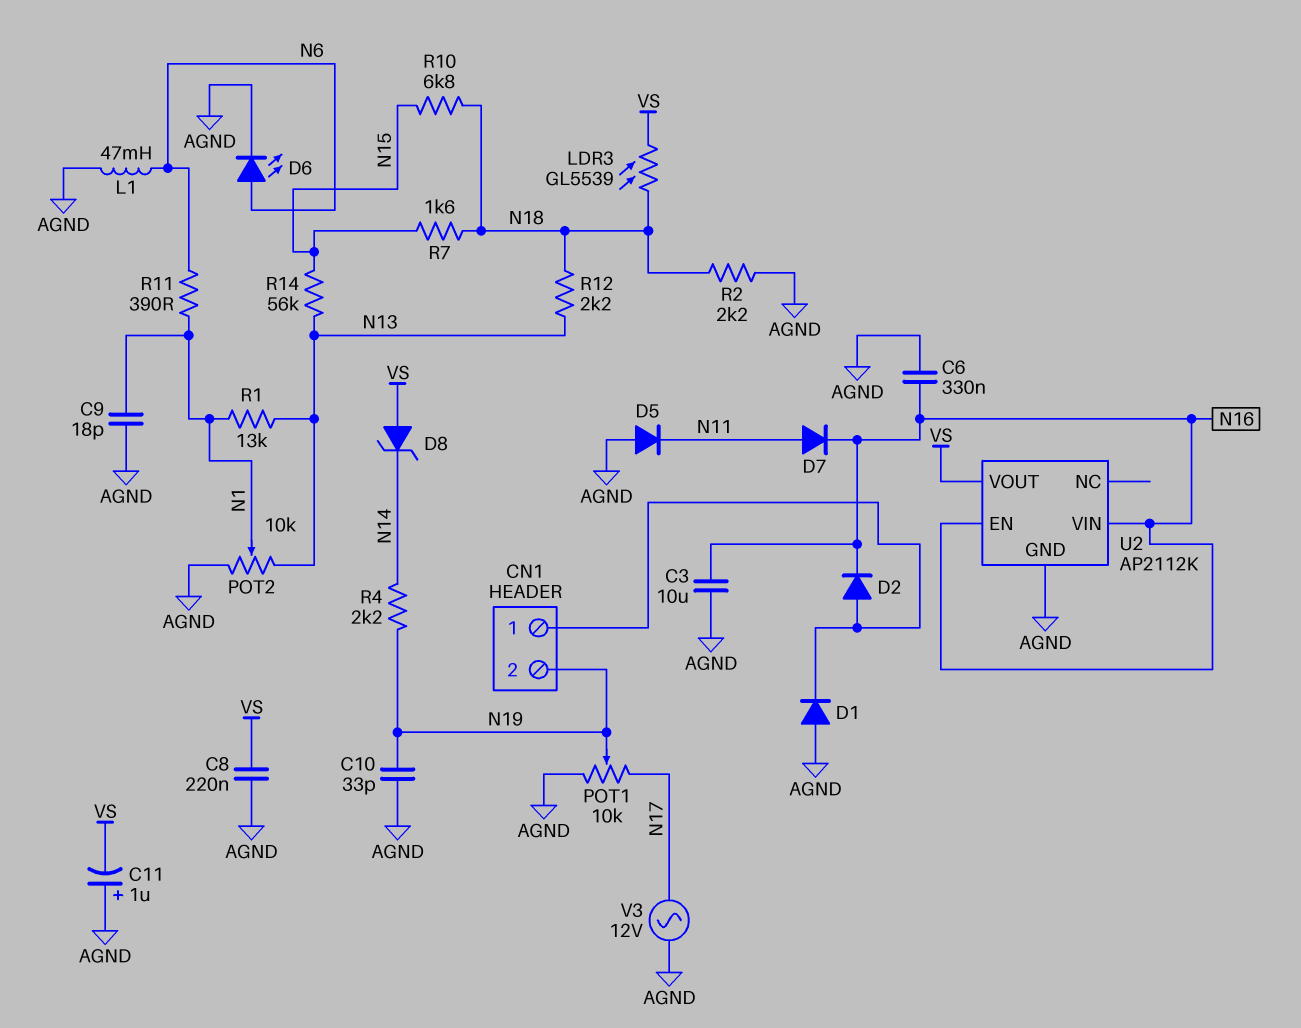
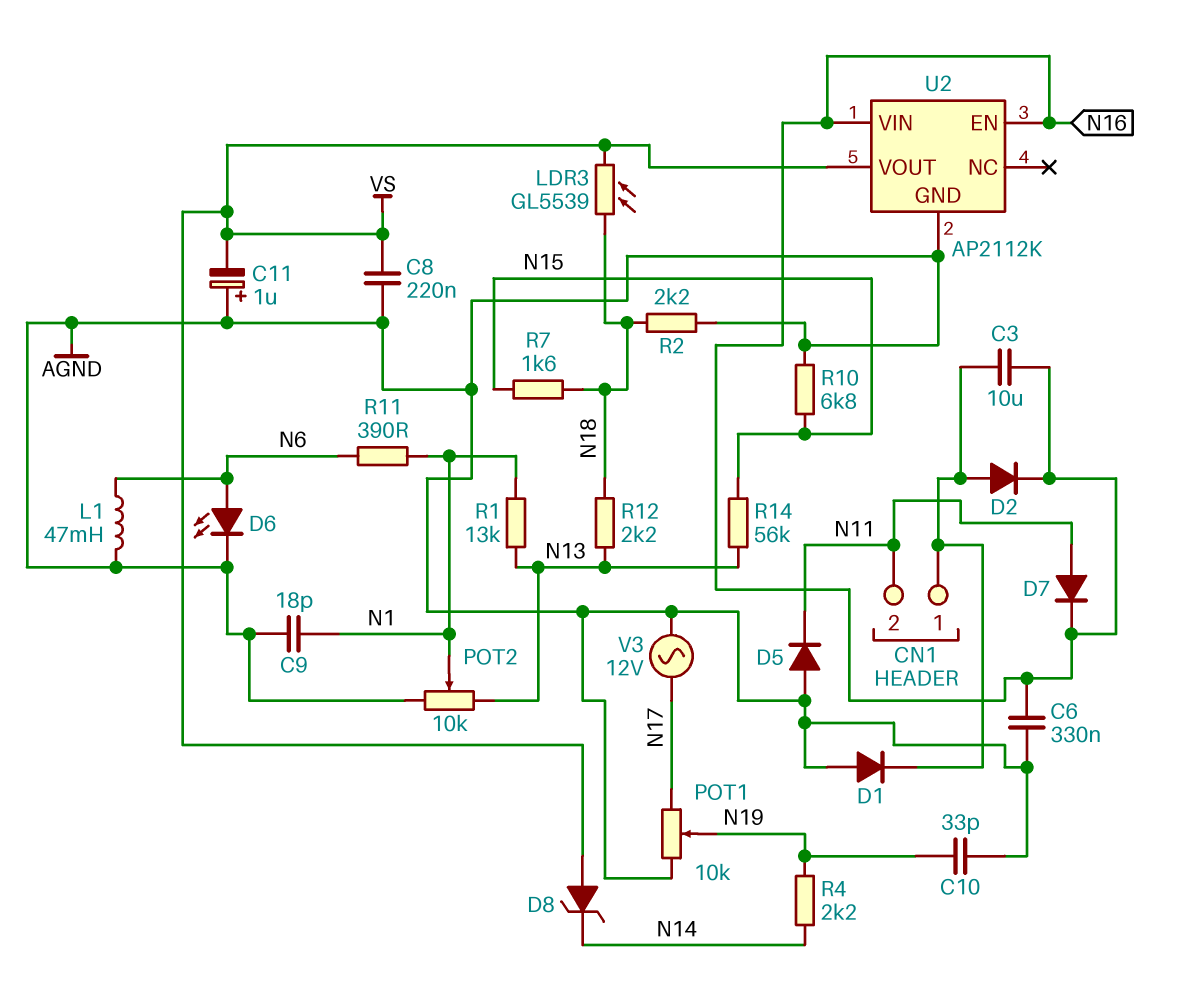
C3: 10uF (AGND, N16) -> 10uF (CN1/1, N16)
CN1 pin 2: N19 -> N11
R10: 6.8k (N15, N18) -> 6.8k (AGND, N15)

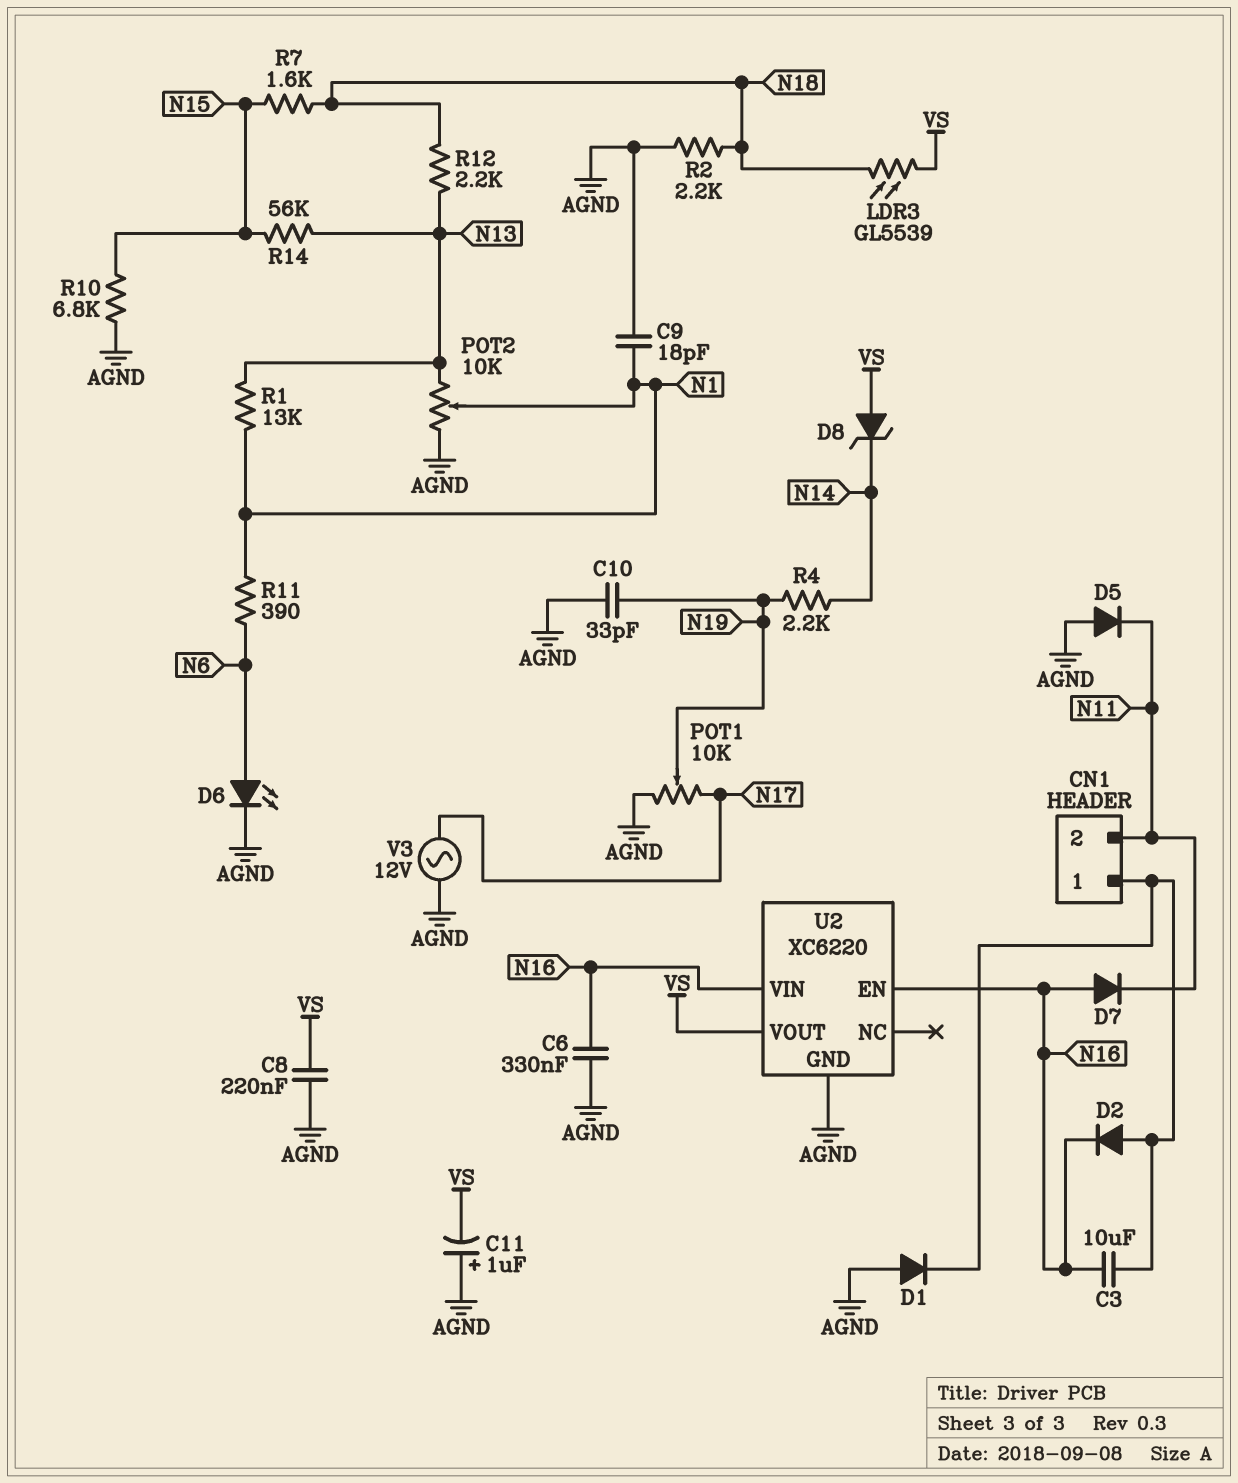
D7: diode (A N11, K N16) -> diode (A N16, K N11)
L1: 47mH (AGND, N6) -> none
U2: AP2112K -> XC6220

